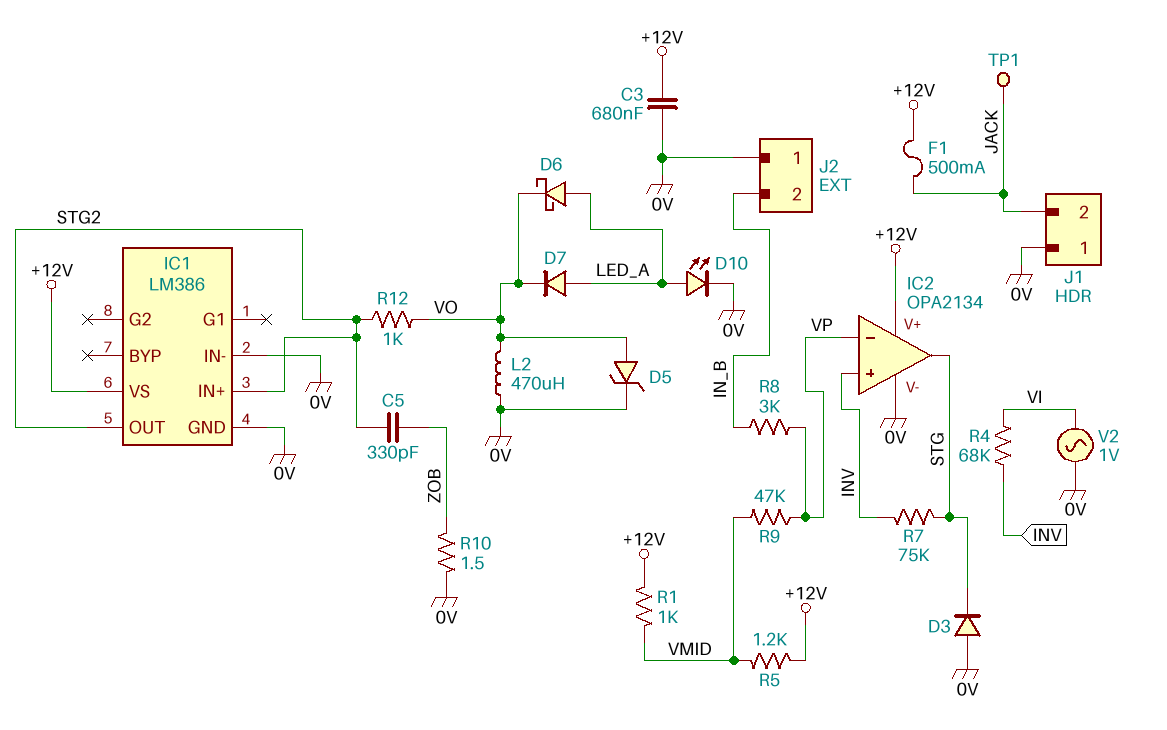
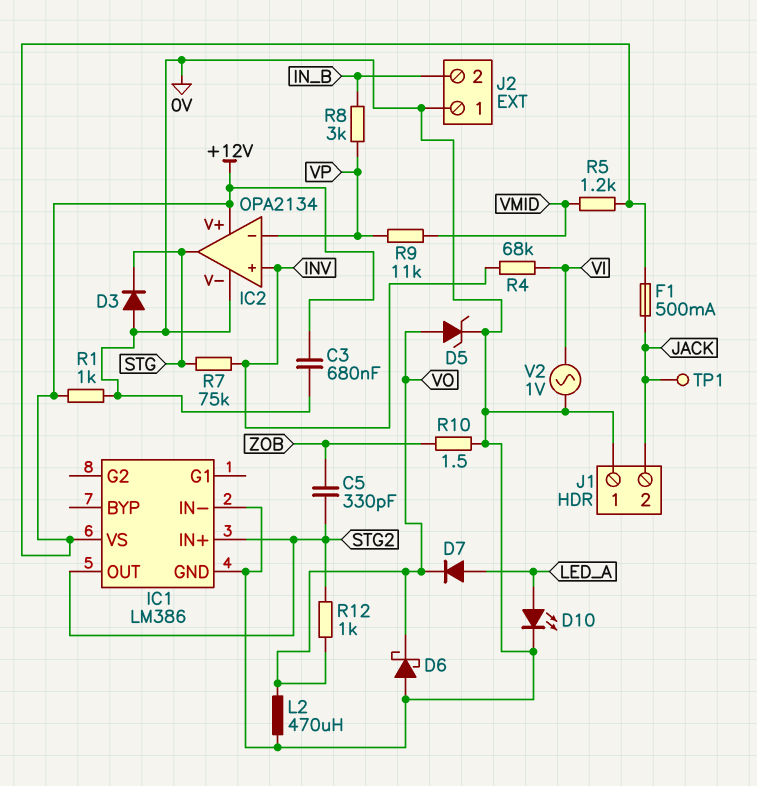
D6: schottky (A LED_A, K VO) -> schottky (A 0V, K VO)
R1: 1k (+12V, VMID) -> 1k (+12V, 0V)
R9: 47k (VMID, VP) -> 11k (VMID, VP)

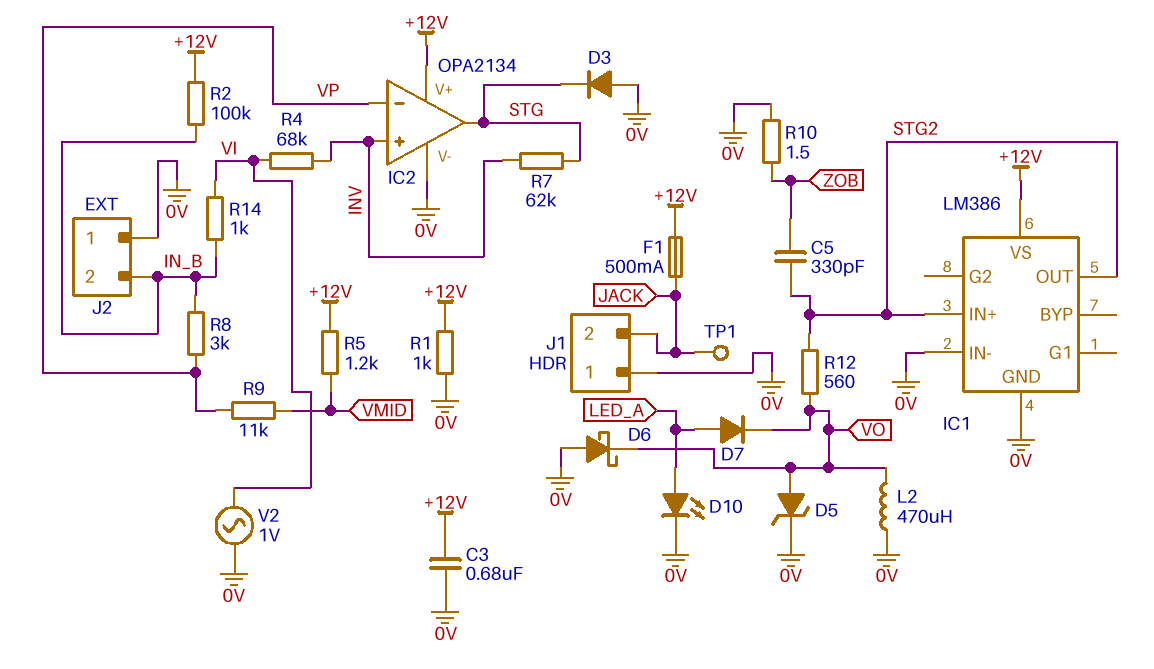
R2: none -> 100k (+12V, IN_B)
R7: 75k (INV, STG) -> 62k (INV, STG)
R12: 1k (STG2, VO) -> 560 (STG2, VO)
R14: none -> 1k (IN_B, VI)

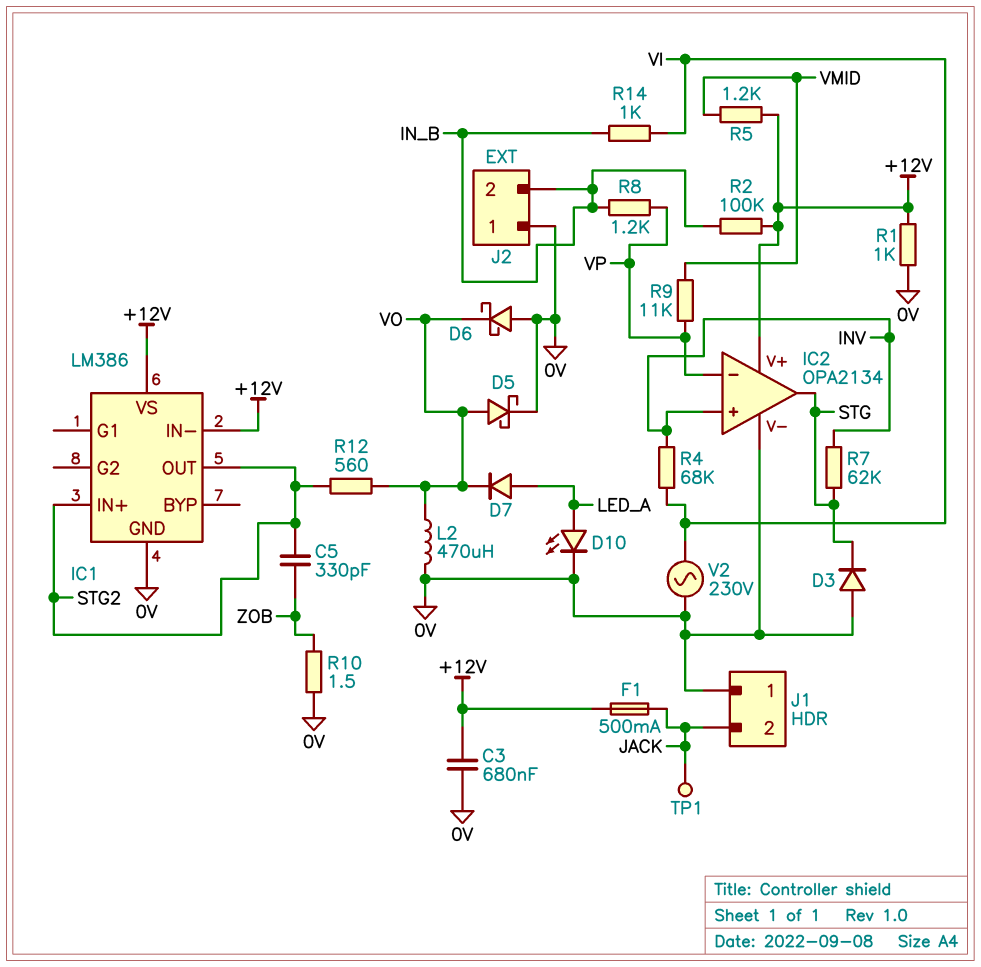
D5: zener (A VO, K 0V) -> schottky (A VO, K 0V)
IC1 pin IN-: 0V -> +12V
R8: 3k (IN_B, VP) -> 1.2k (IN_B, VP)
V2: AC 1V (0V, VI) -> AC 230V (0V, VI)

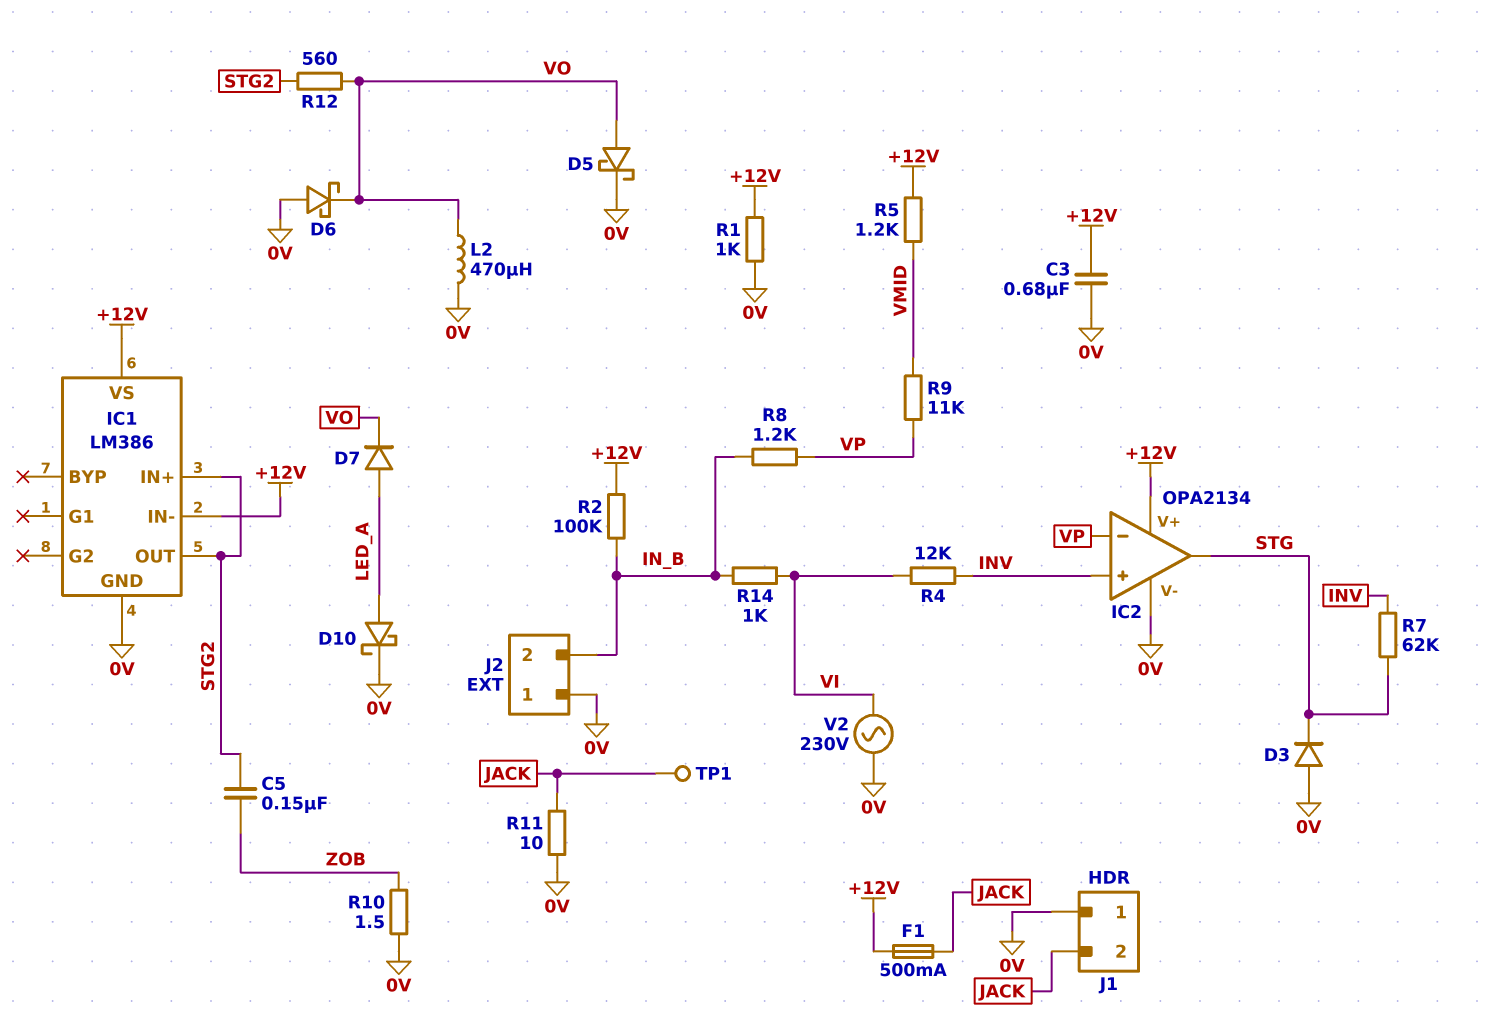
C5: 330pF (STG2, ZOB) -> 150nF (STG2, ZOB)
D10: LED (A LED_A, K 0V) -> schottky (A LED_A, K 0V)
R4: 68k (INV, VI) -> 12k (INV, VI)
R11: none -> 10 (0V, JACK)

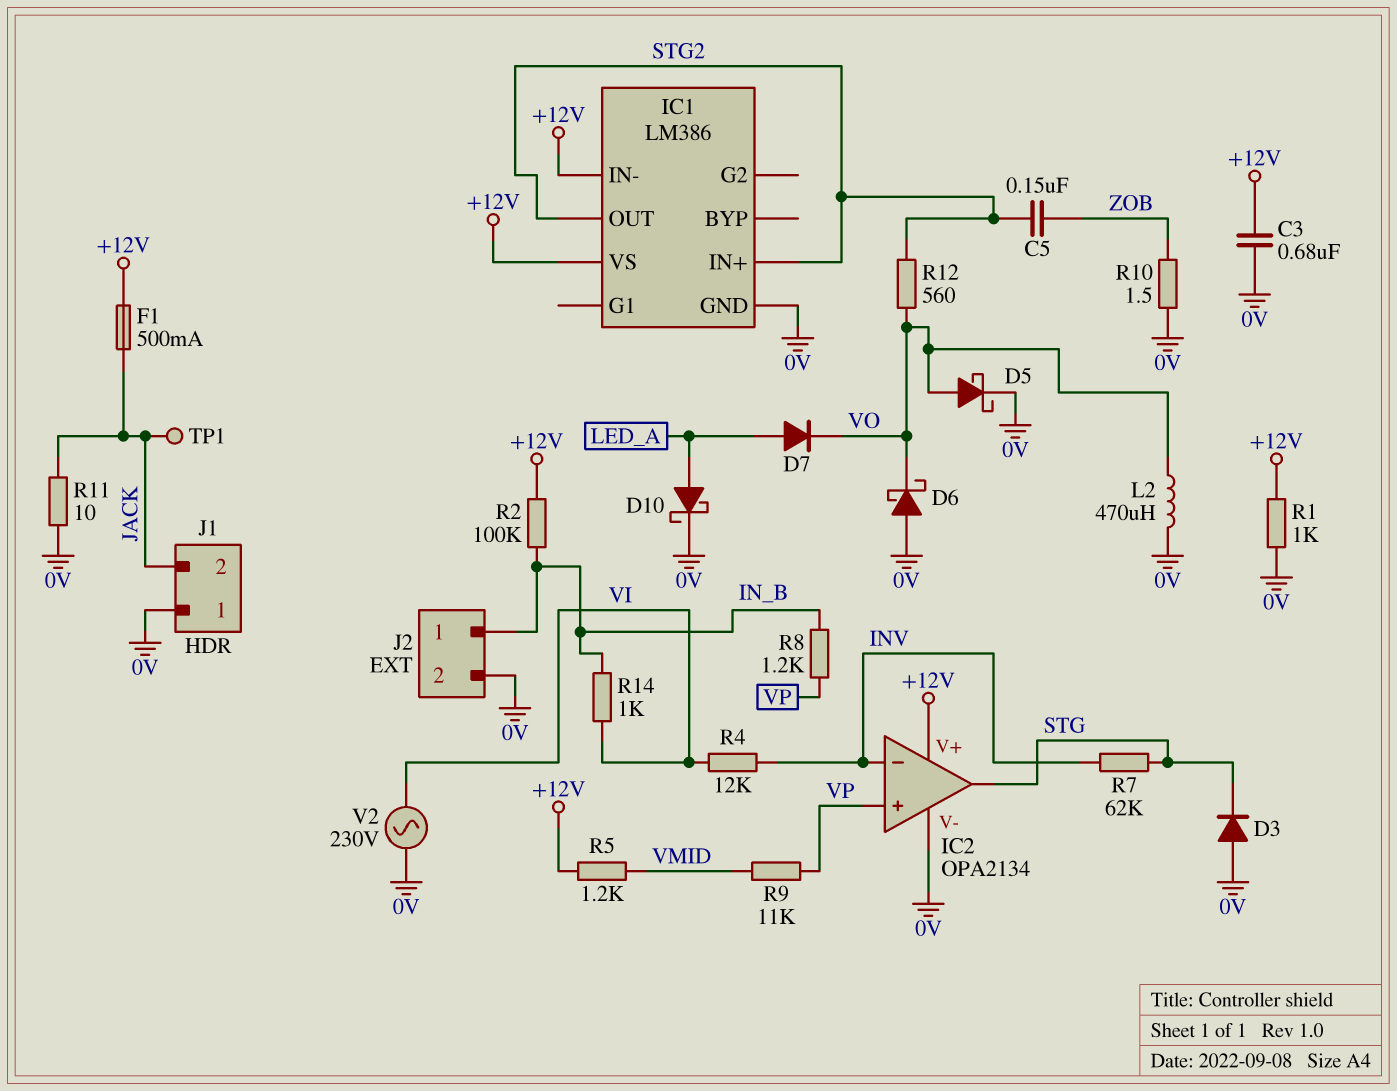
IC2 pin in+: INV -> VP
IC2 pin in-: VP -> INV
J2 pin 1: 0V -> IN_B
J2 pin 2: IN_B -> 0V

